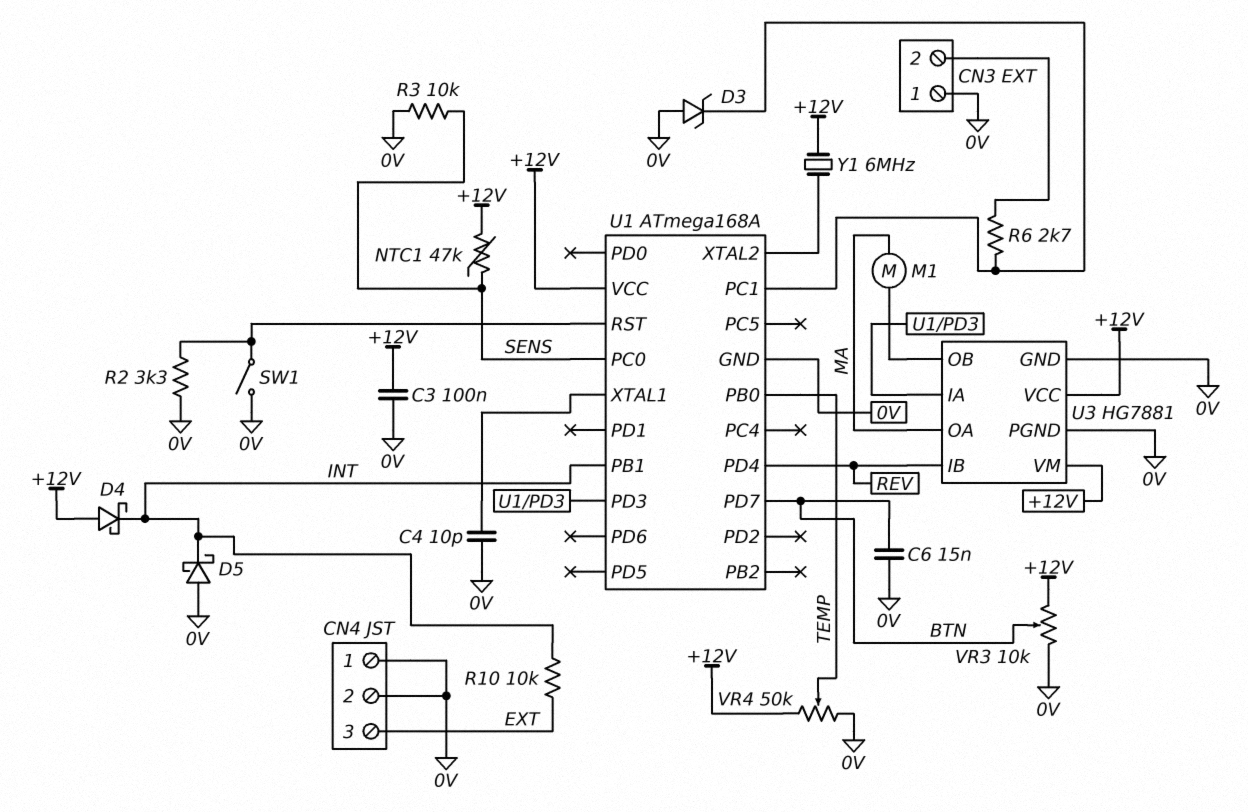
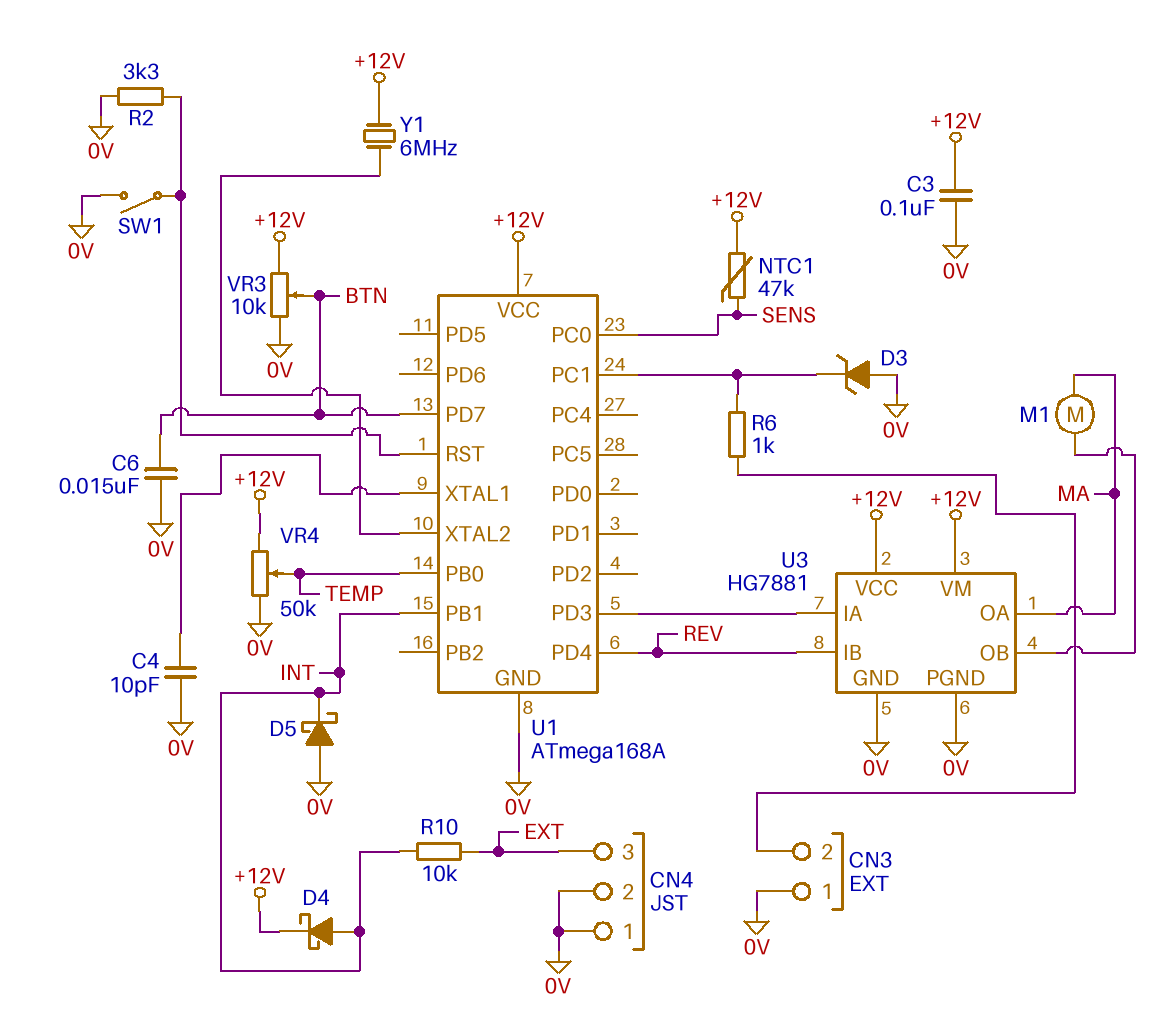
D4: schottky (A +12V, K INT) -> schottky (A INT, K +12V)
R3: 10k (0V, SENS) -> none
R6: 2.7k (CN3/2, U1/PC1) -> 1k (CN3/2, U1/PC1)

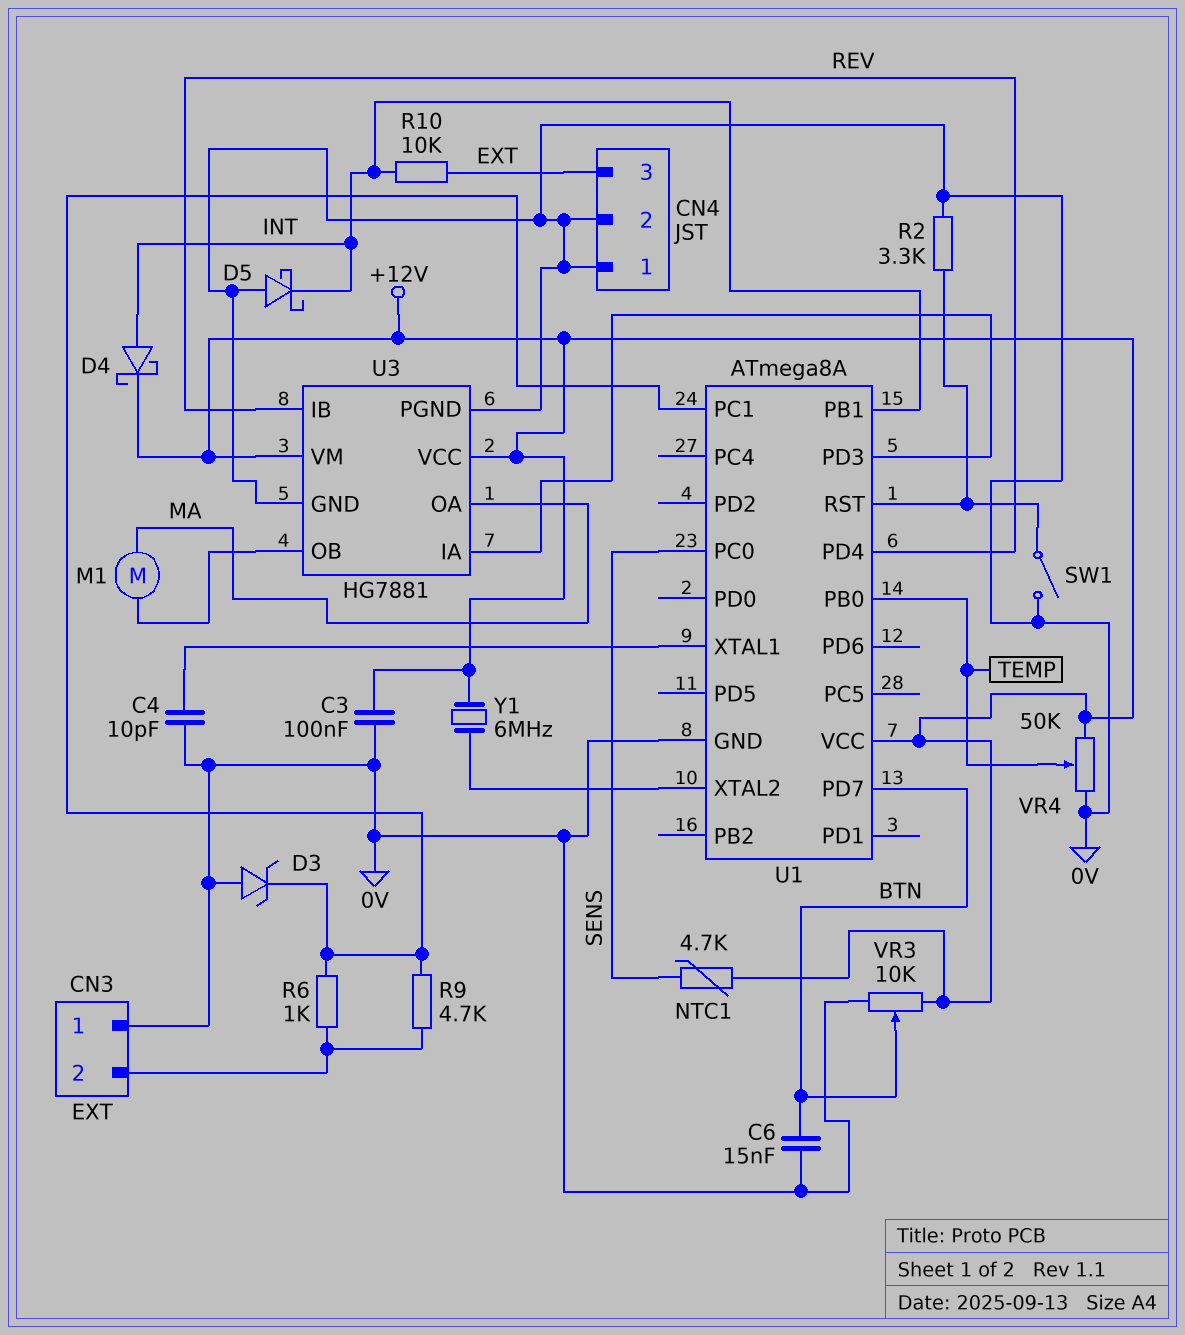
NTC1: 47k (+12V, SENS) -> 4.7k (+12V, SENS)
R9: none -> 4.7k (CN3/2, U1/PC1)
U1: ATmega168A -> ATmega8A

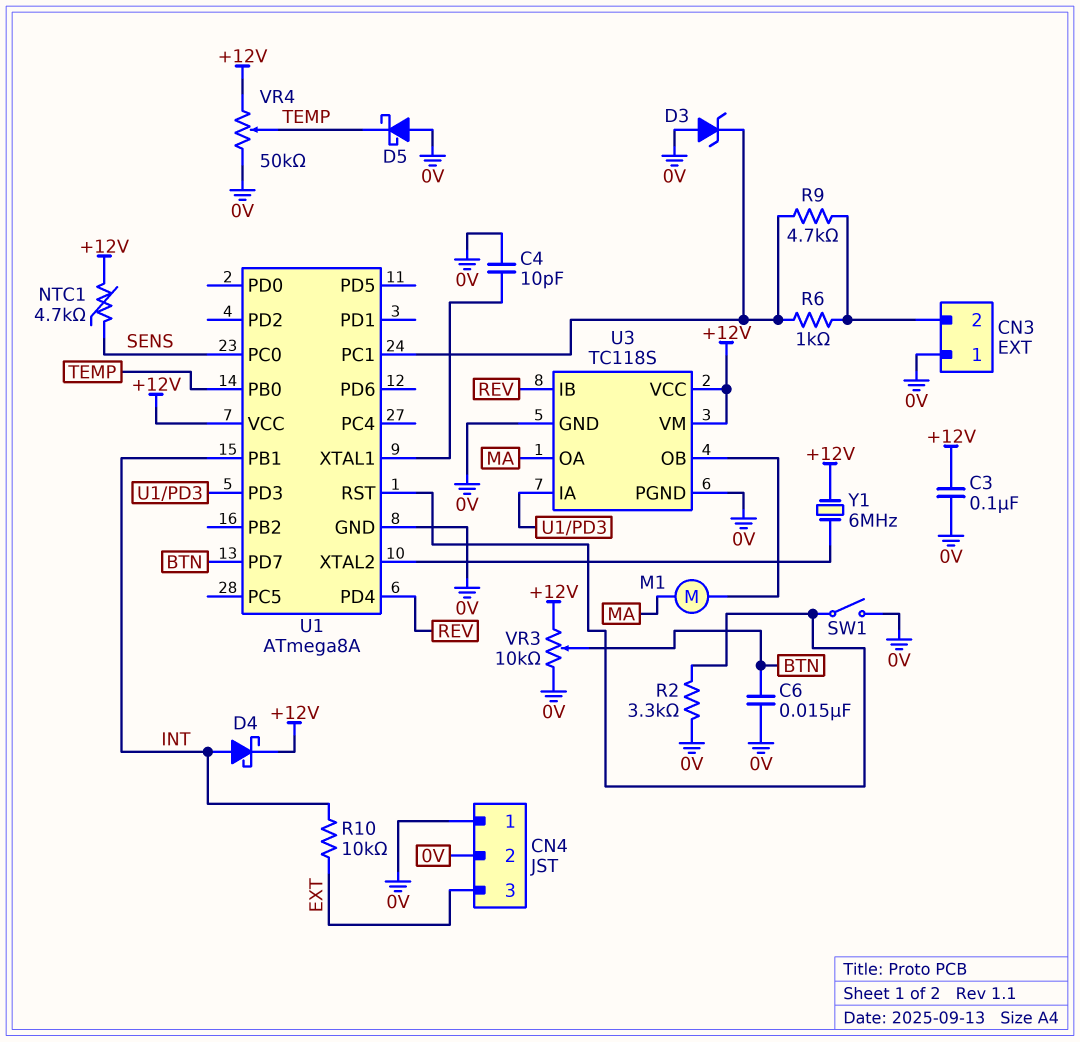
D5: schottky (A 0V, K INT) -> schottky (A 0V, K TEMP)
U3: HG7881 -> TC118S

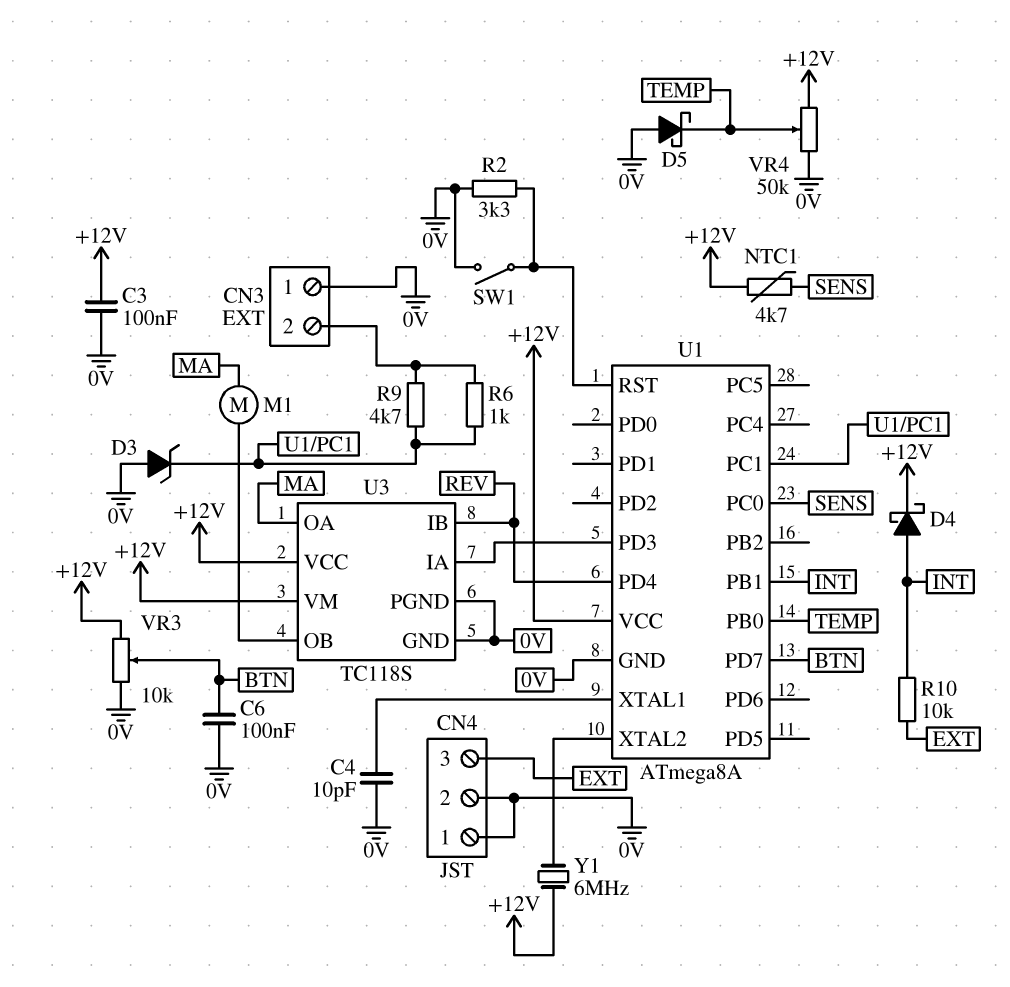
C6: 15nF (0V, BTN) -> 100nF (0V, BTN)

